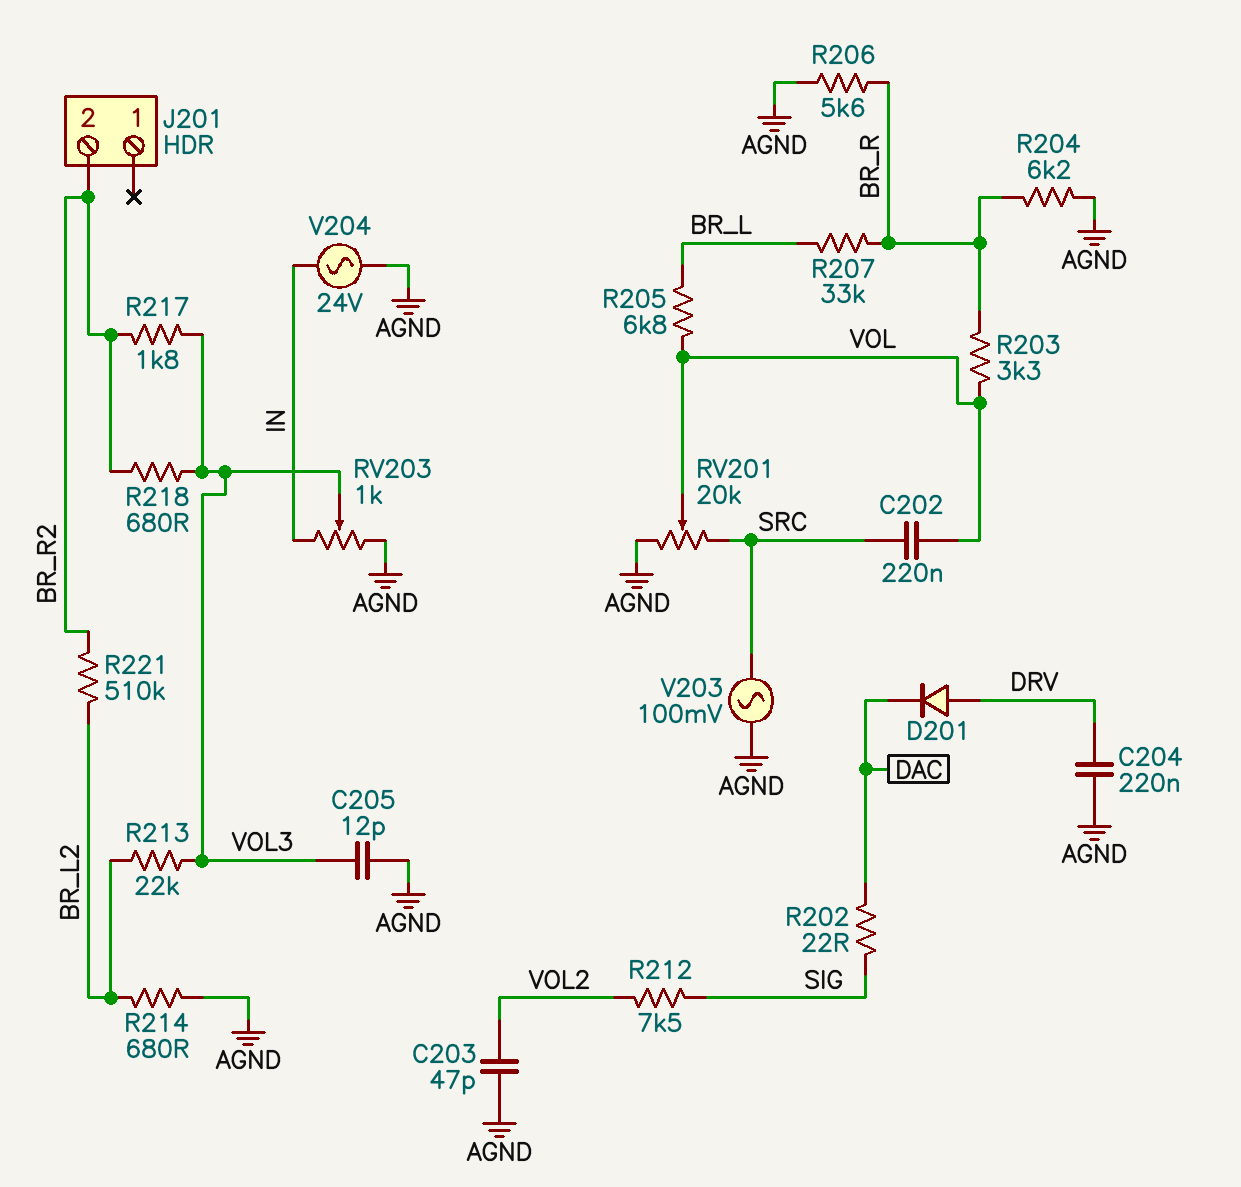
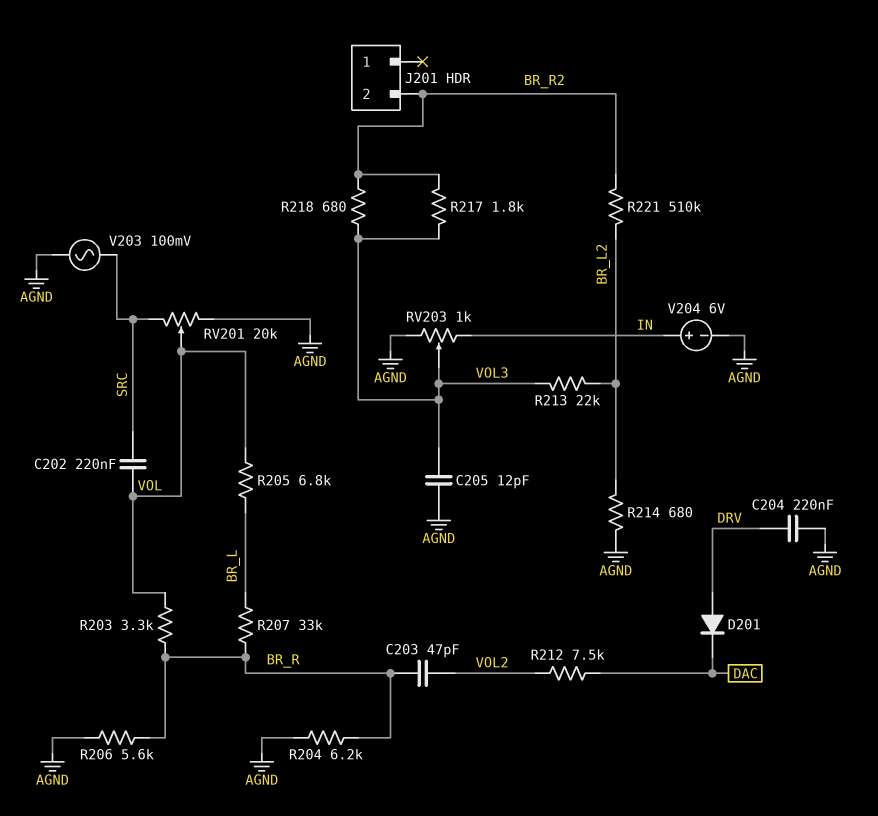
C203: 47pF (AGND, VOL2) -> 47pF (BR_R, VOL2)
R202: 22 (DAC, SIG) -> none
R212: 7.5k (SIG, VOL2) -> 7.5k (DAC, VOL2)
V204: AC 24V (AGND, IN) -> 6V (plus IN, minus AGND)

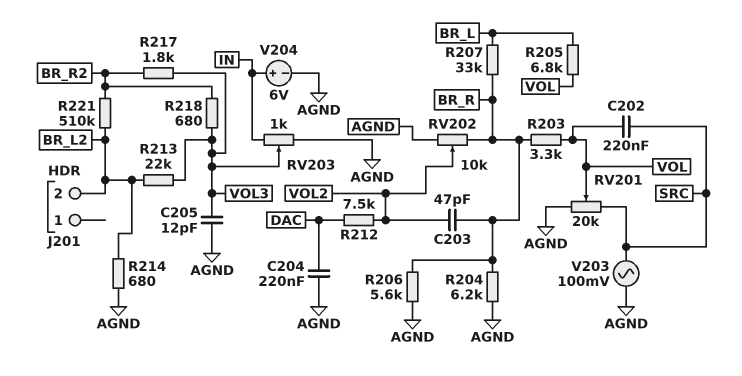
C204: 220nF (AGND, DRV) -> 220nF (AGND, DAC)
D201: diode (A DRV, K DAC) -> none
J201 pin 2: BR_R2 -> BR_L2
RV202: none -> 10k (AGND, BR_R, wiper VOL2)

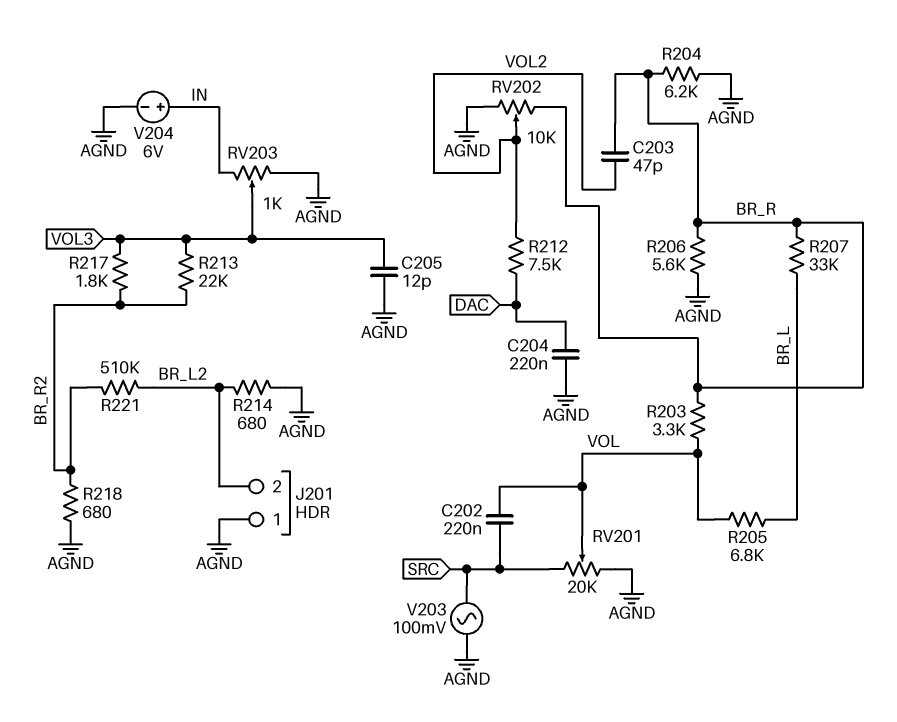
J201 pin 1: none -> AGND
R213: 22k (BR_L2, VOL3) -> 22k (BR_R2, VOL3)
R218: 680 (BR_R2, VOL3) -> 680 (AGND, BR_R2)

